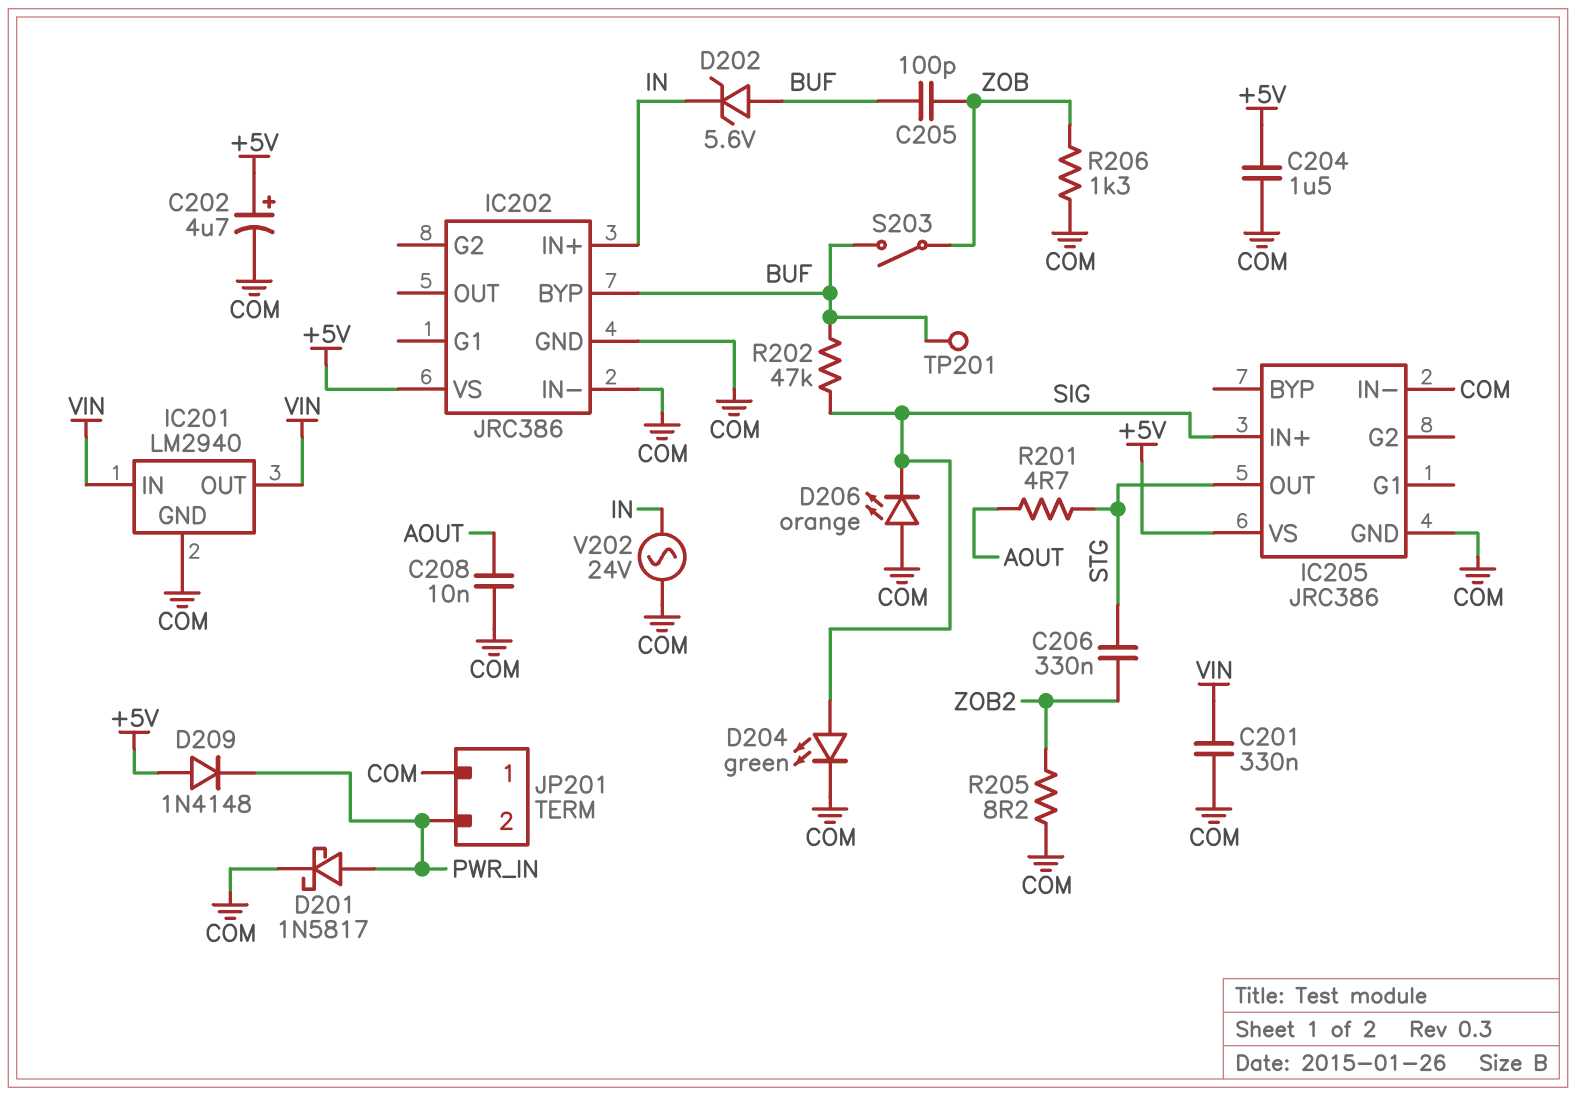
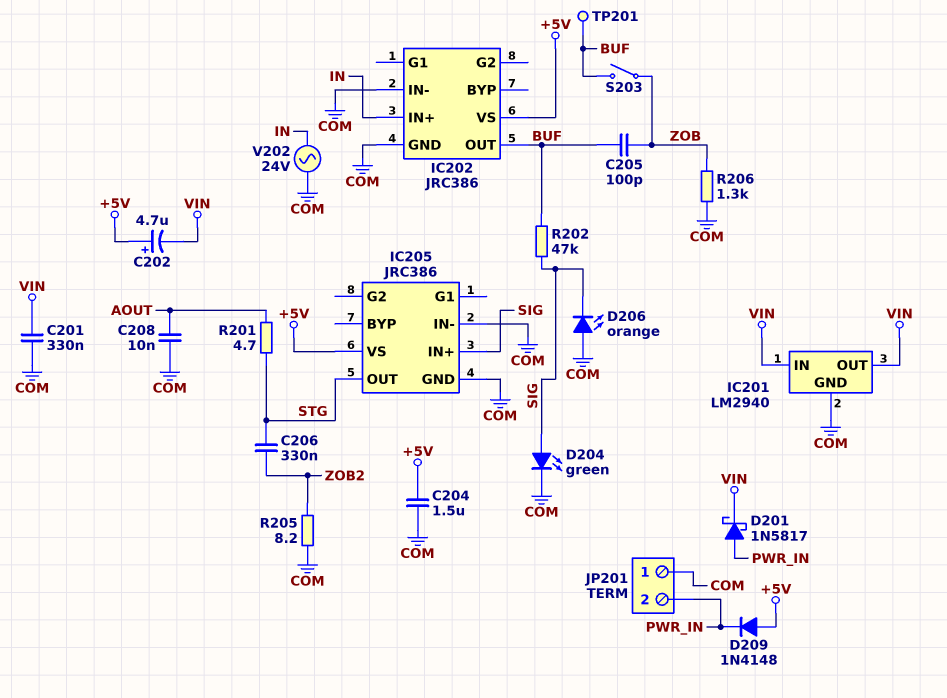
C202: 4.7uF (plus +5V, minus COM) -> 4.7uF (plus +5V, minus VIN)
D201: schottky 1N5817 (A PWR_IN, K COM) -> schottky 1N5817 (A PWR_IN, K VIN)
D202: zener 5.6V (A BUF, K IN) -> none
IC202 pin BYP: BUF -> none
IC202 pin OUT: none -> BUF

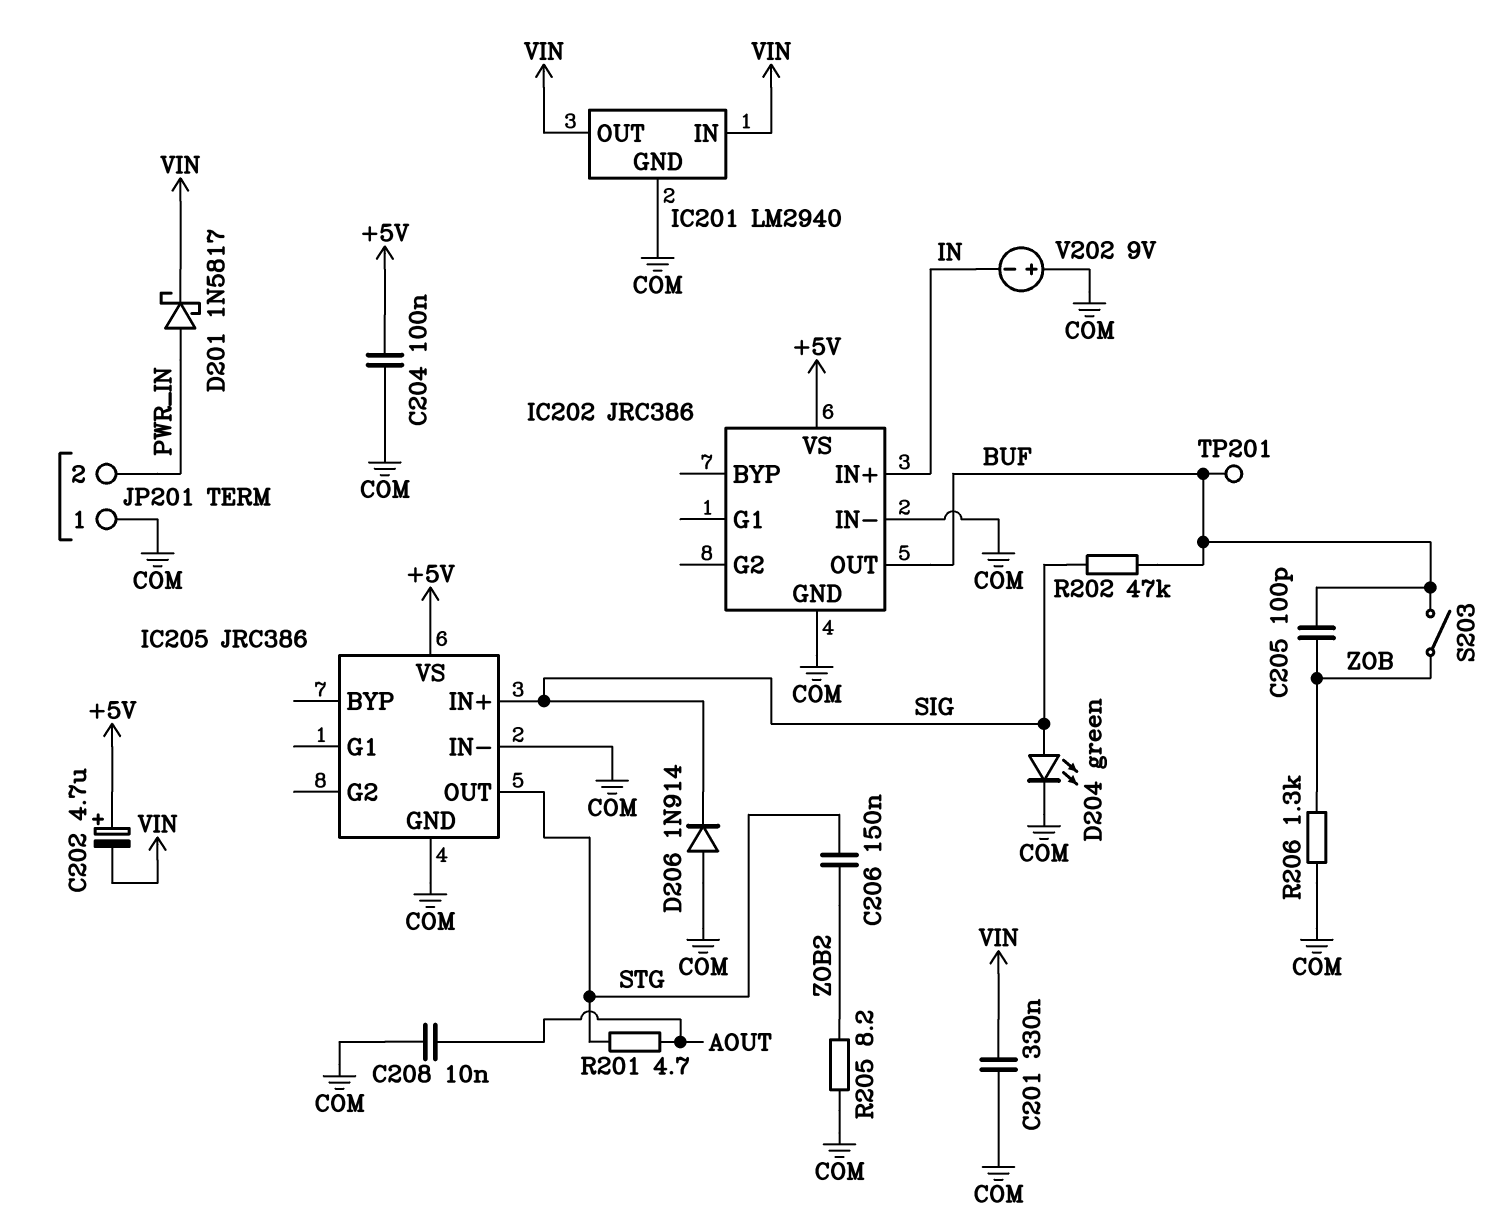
C204: 1.5uF (+5V, COM) -> 100nF (+5V, COM)
C206: 330nF (STG, ZOB2) -> 150nF (STG, ZOB2)
D206: LED orange (A COM, K SIG) -> diode 1N914 (A COM, K SIG)
D209: diode 1N4148 (A +5V, K PWR_IN) -> none
V202: AC 24V (COM, IN) -> 9V (plus COM, minus IN)

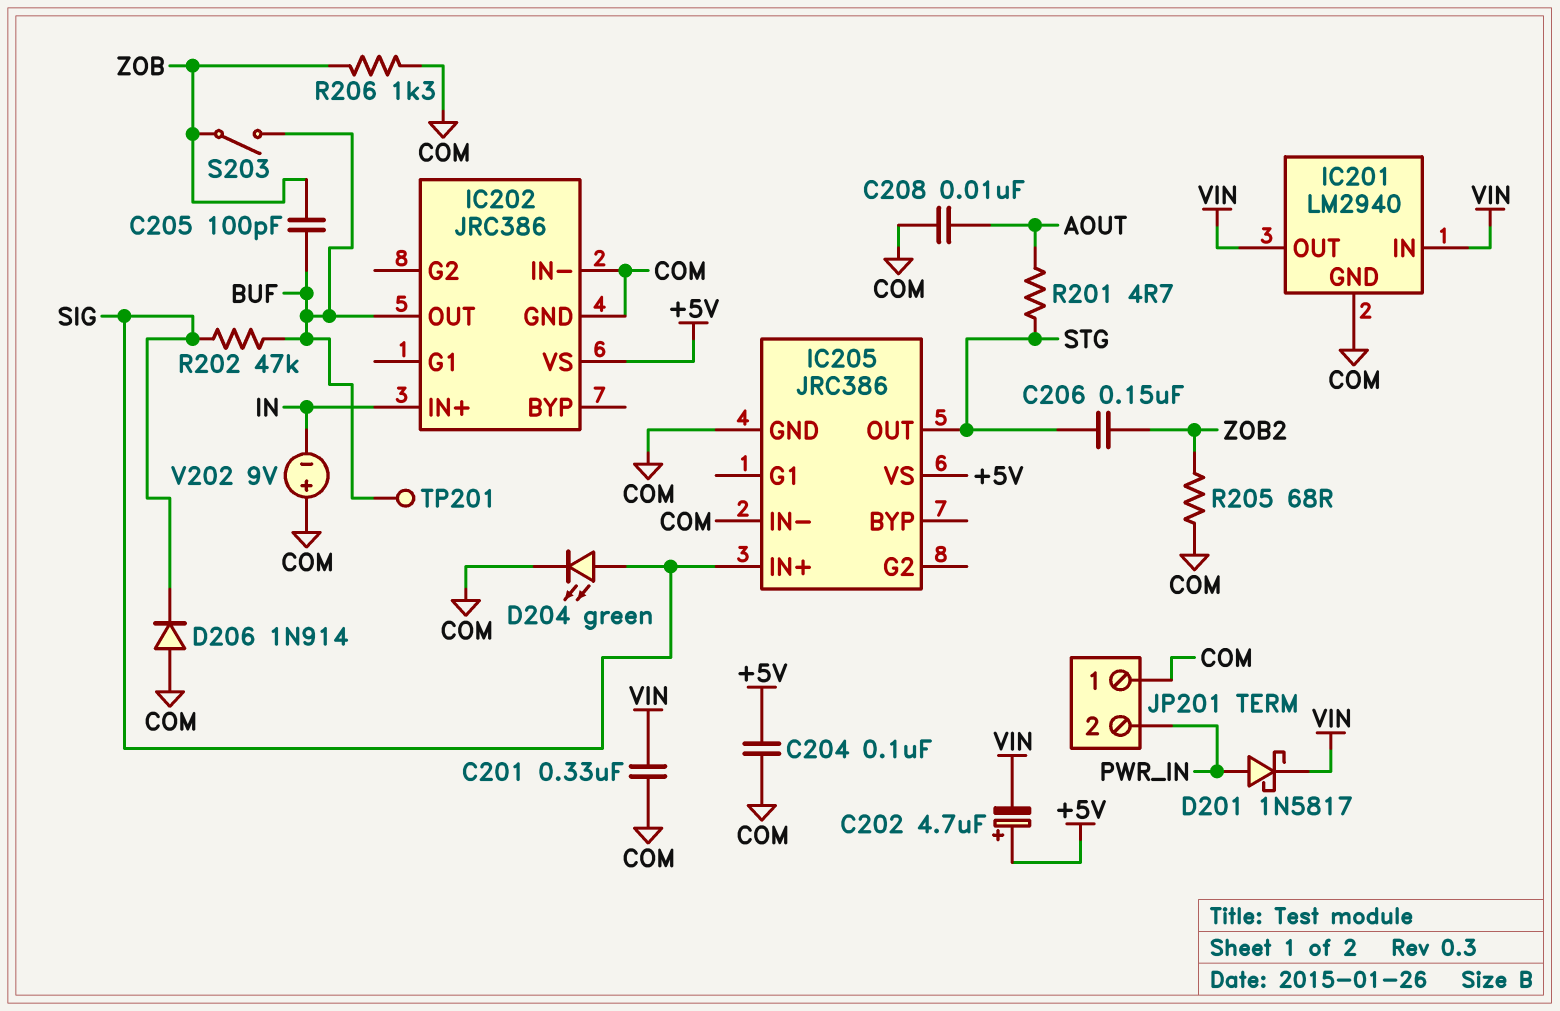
R205: 8.2 (COM, ZOB2) -> 68 (COM, ZOB2)

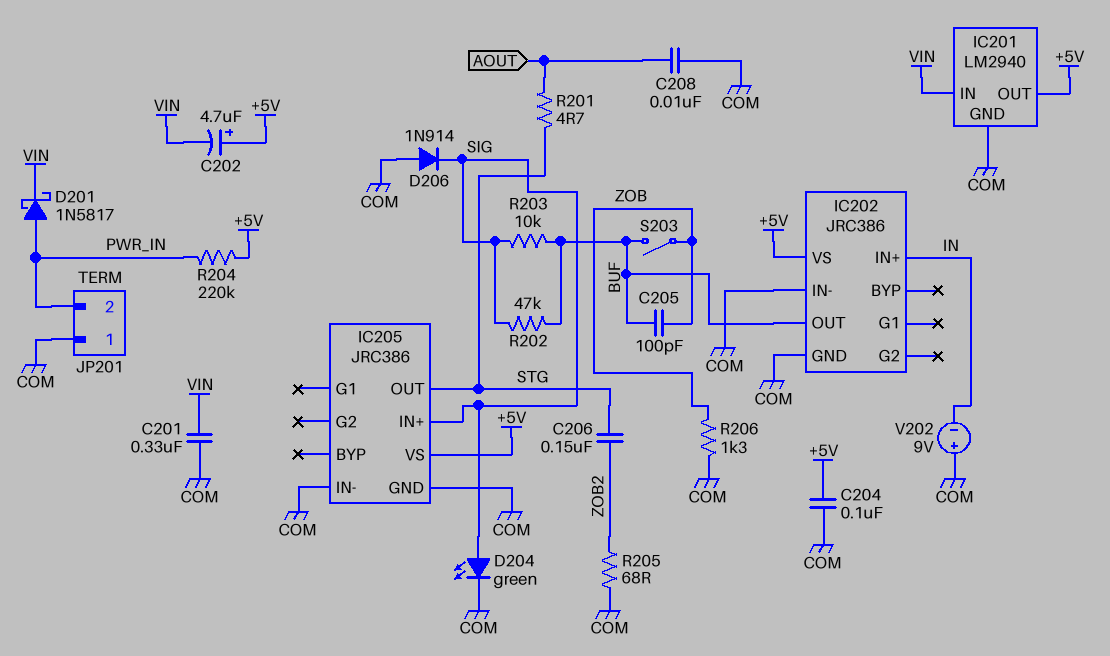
IC201 pin OUT: VIN -> +5V
R203: none -> 10k (BUF, SIG)
R204: none -> 220k (+5V, PWR_IN)
TP201: test point (BUF) -> none

